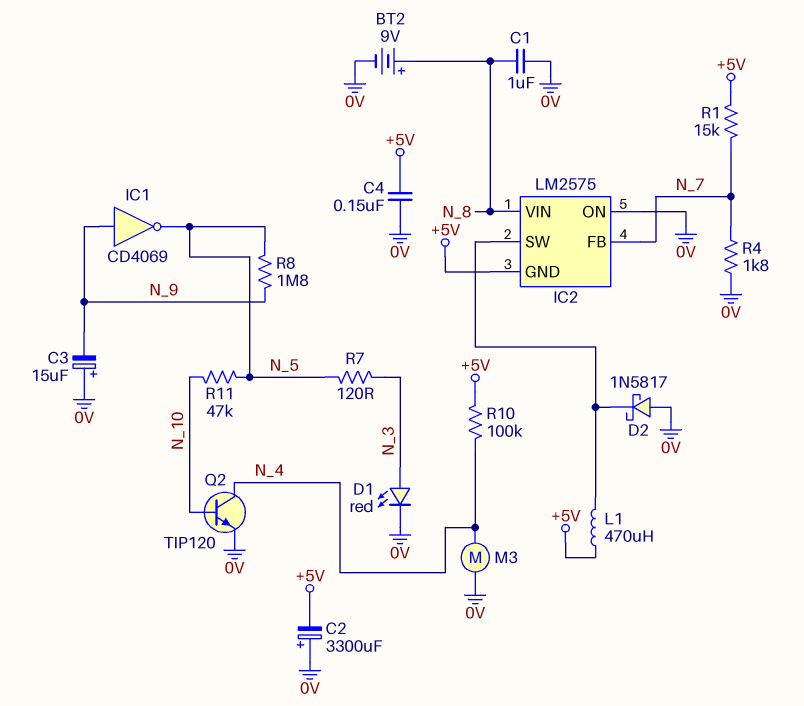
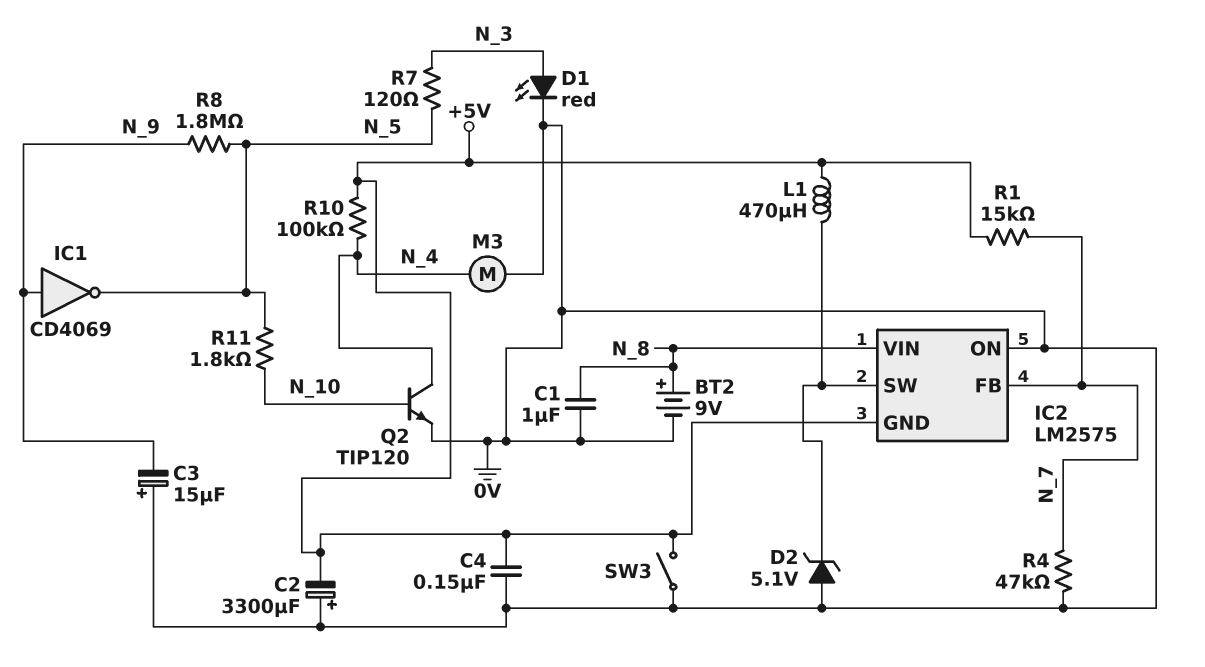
D2: schottky 1N5817 (A 0V, K IC2/SW) -> zener 5.1V (A 0V, K IC2/SW)
R4: 1.8k (0V, N_7) -> 47k (0V, N_7)
R11: 47k (N_5, N_10) -> 1.8k (N_5, N_10)
SW3: none -> switch (+5V, 0V)

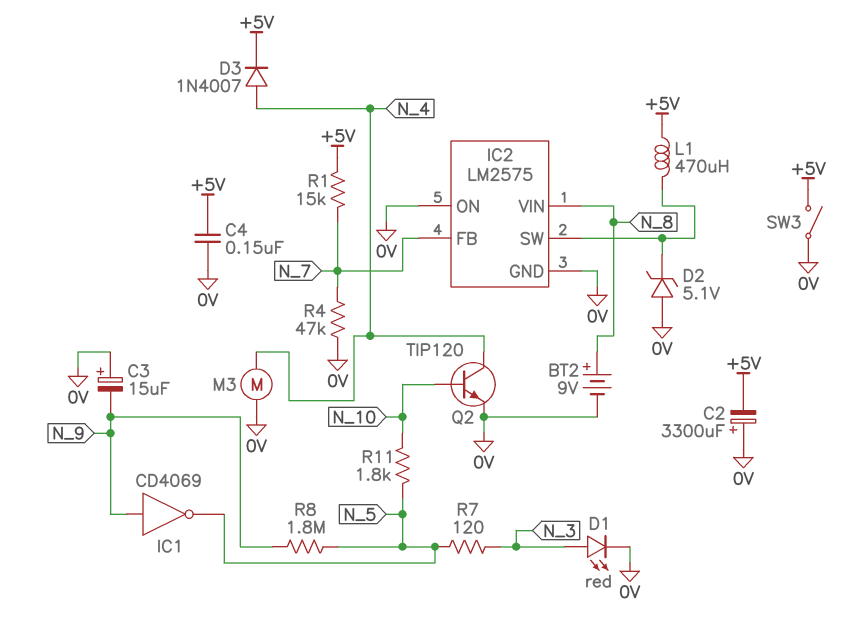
C1: 1uF (0V, N_8) -> none
D3: none -> diode 1N4007 (A N_4, K +5V)
IC2 pin GND: +5V -> 0V
R10: 100k (+5V, N_4) -> none

